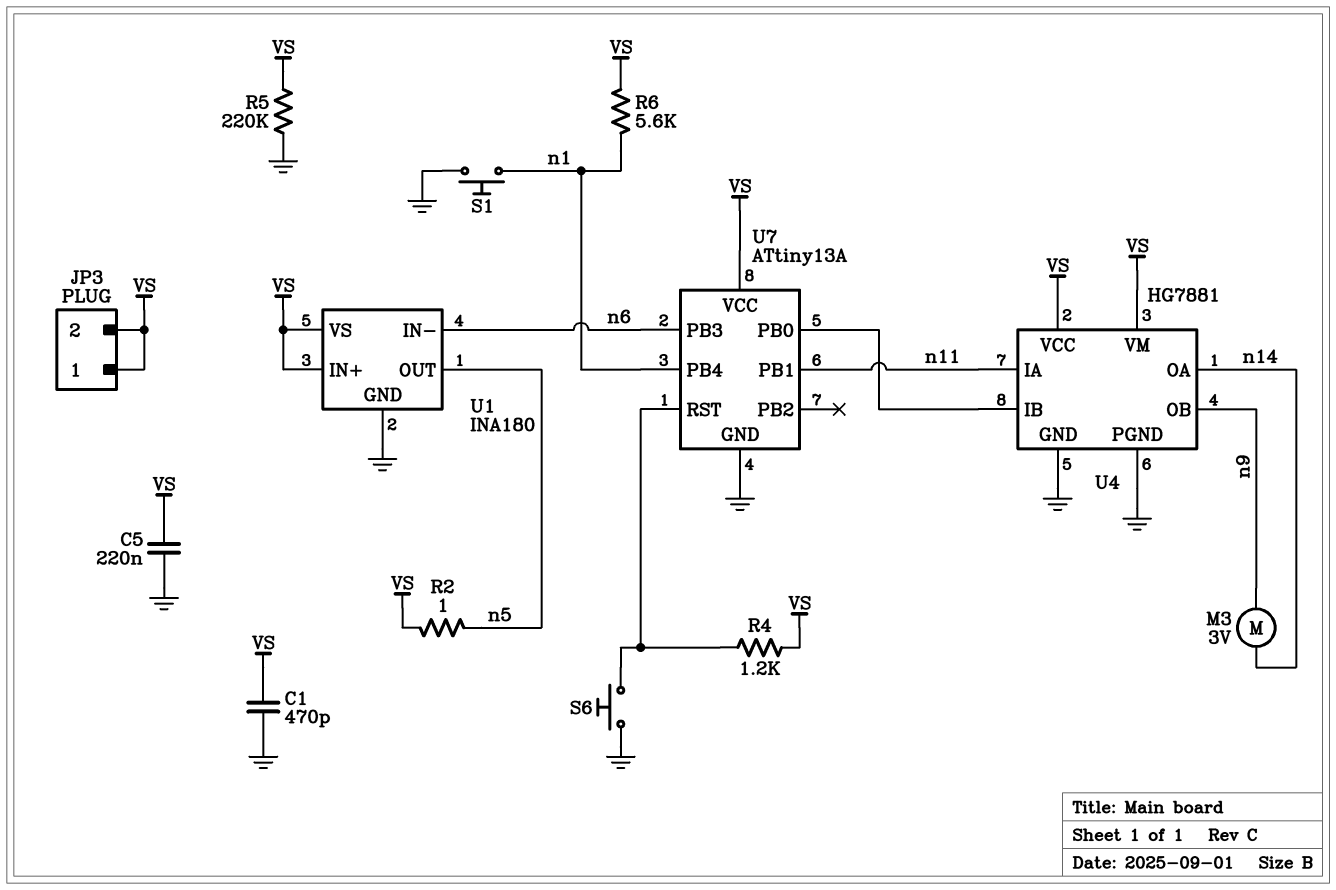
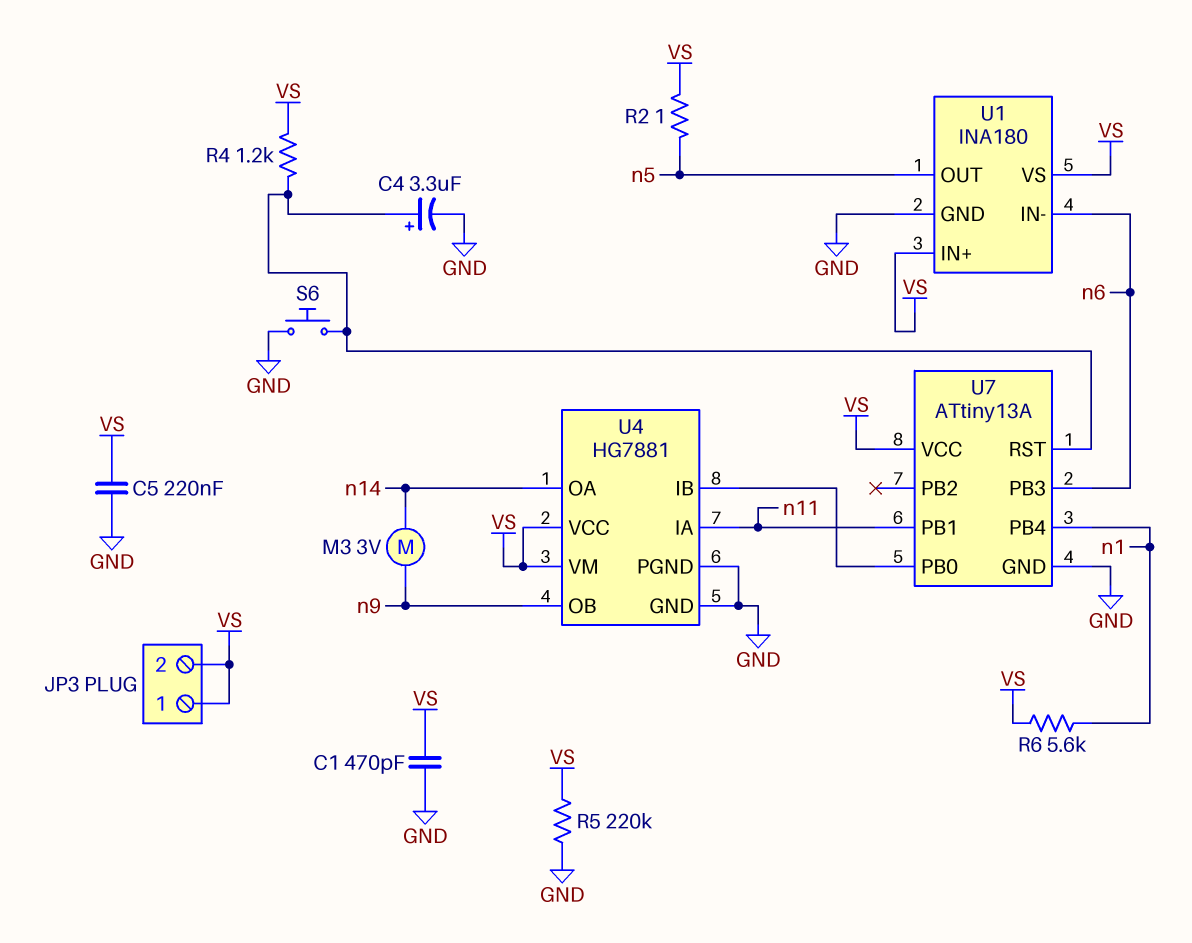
C4: none -> 3.3uF (plus U7/RST, minus GND)
S1: button (GND, n1) -> none

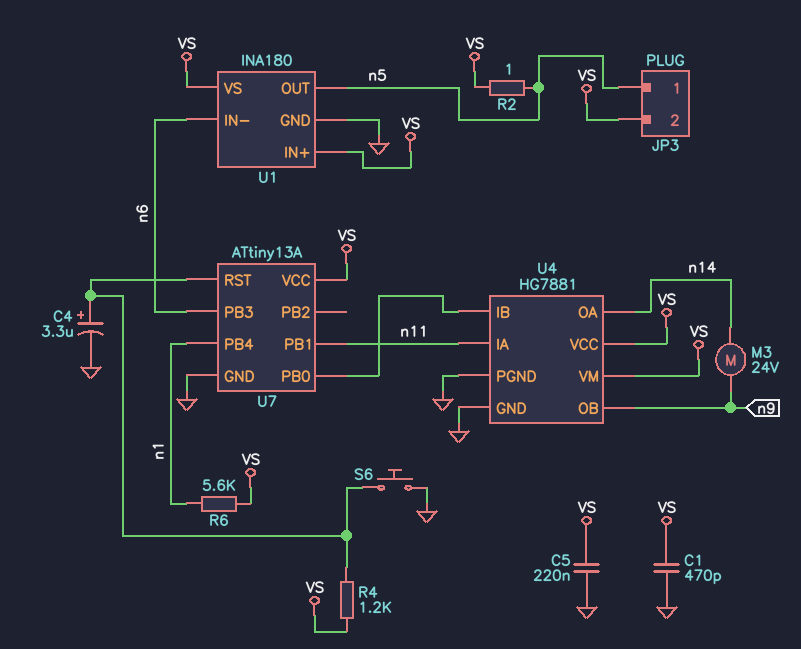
JP3 pin 1: VS -> n5
M3: motor 3V (n9, n14) -> motor 24V (n9, n14)
R5: 220k (GND, VS) -> none

